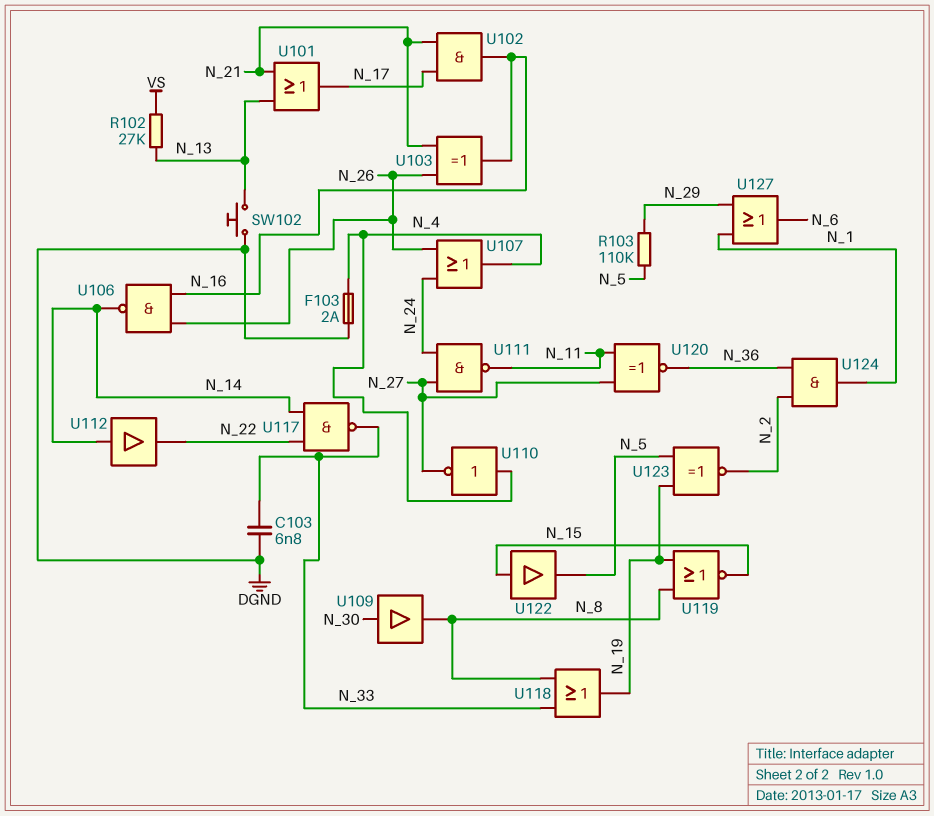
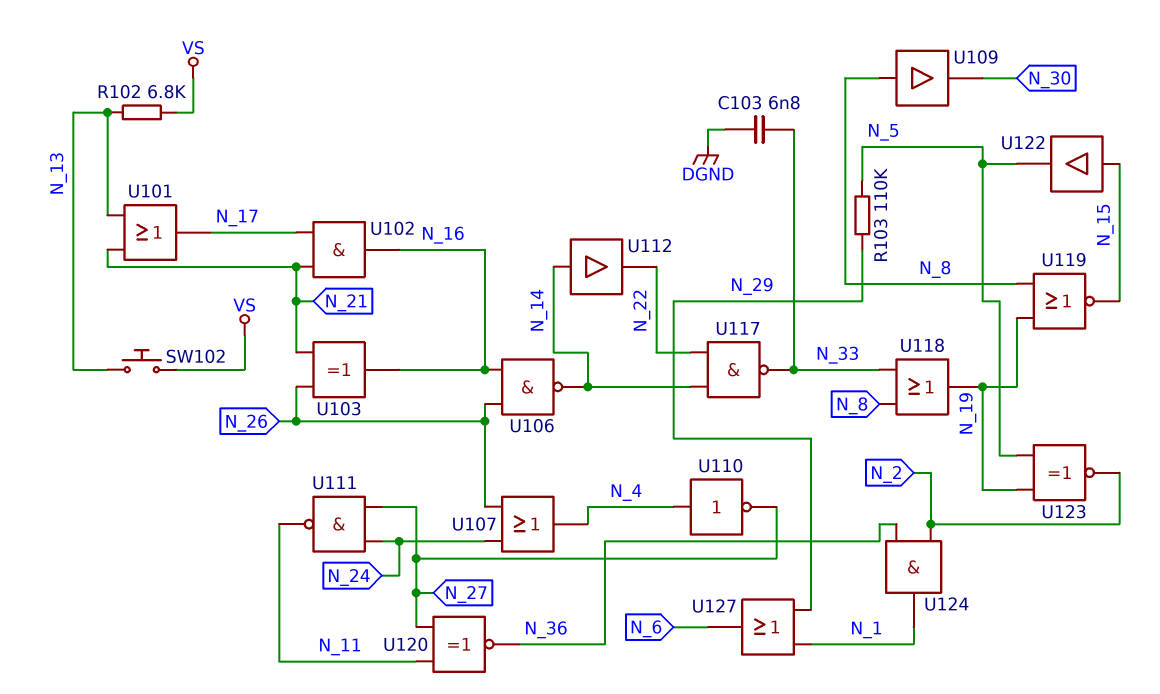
F103: 2A (DGND, N_4) -> none
R102: 27k (N_13, VS) -> 6.8k (N_13, VS)
SW102: button (DGND, N_13) -> button (N_13, VS)
U109: buffer (in N_30, out N_8) -> buffer (in N_8, out N_30)

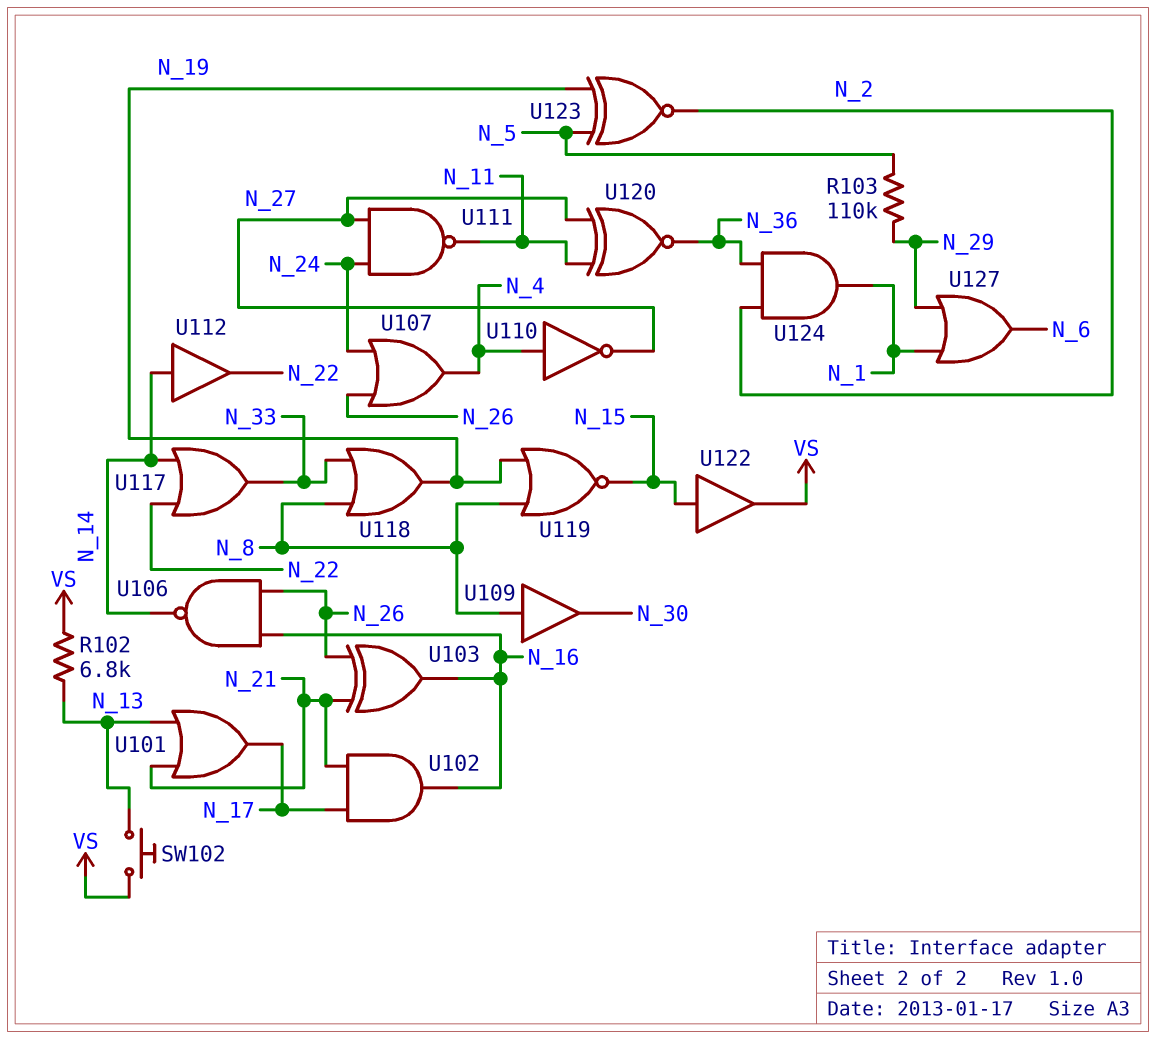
C103: 6.8nF (DGND, N_33) -> none
U117: NAND (in N_14, in N_22, out N_33) -> OR (in N_14, in N_22, out N_33)
U122: buffer (in N_15, out N_5) -> buffer (in N_15, out VS)

